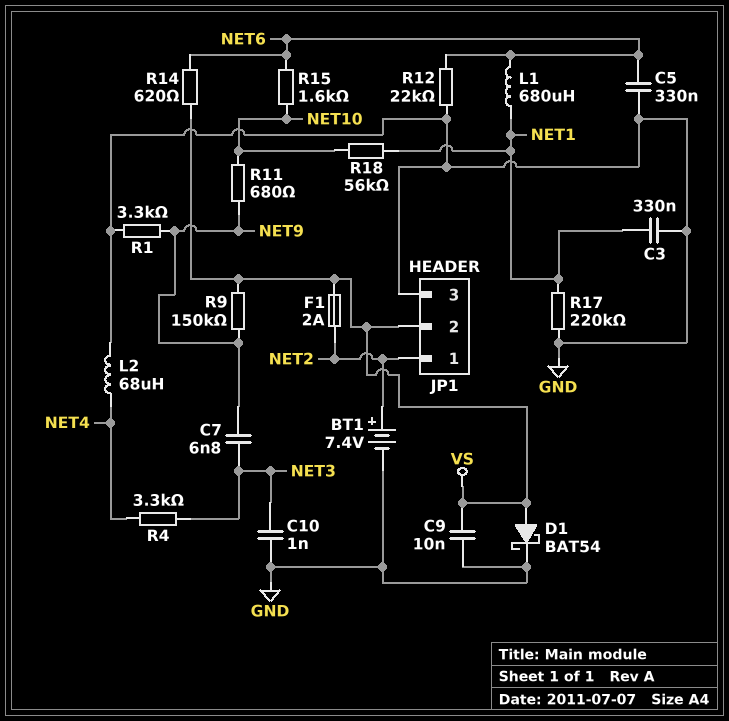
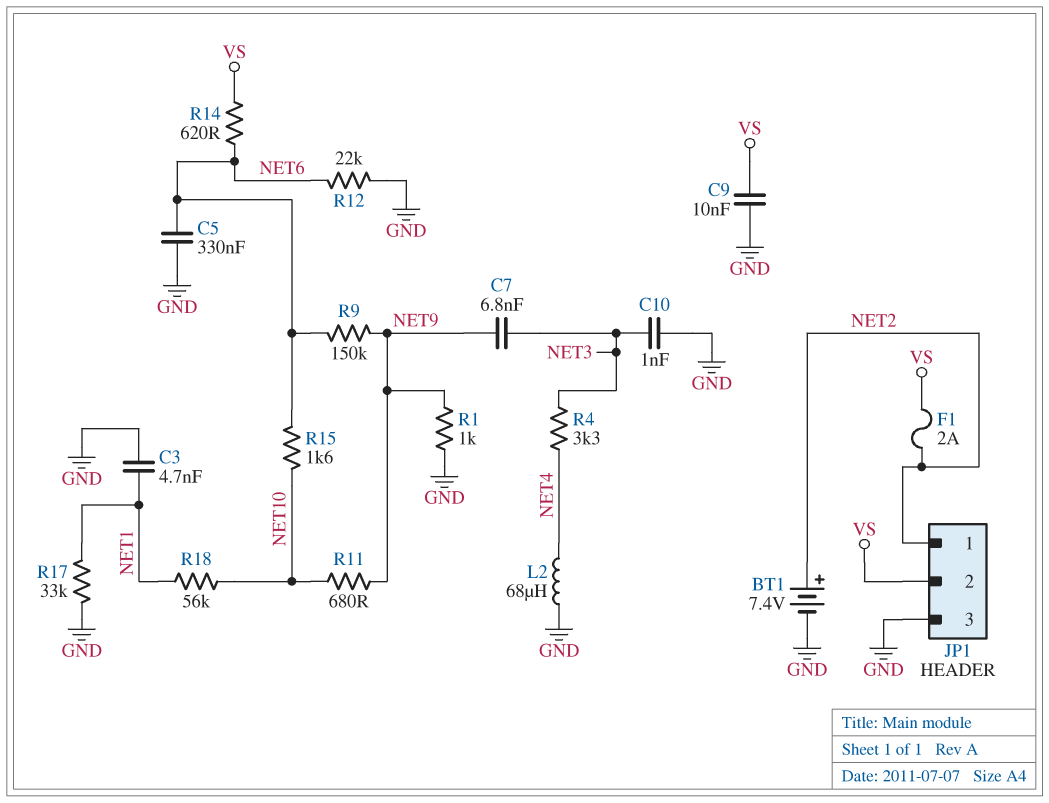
C3: 330nF (GND, NET1) -> 4.7nF (GND, NET1)
D1: schottky BAT54 (A VS, K GND) -> none
L1: 680uH (NET1, NET6) -> none
R1: 3.3k (GND, NET9) -> 1k (GND, NET9)
R9: 150k (NET9, VS) -> 150k (NET6, NET9)
R17: 220k (GND, NET1) -> 33k (GND, NET1)

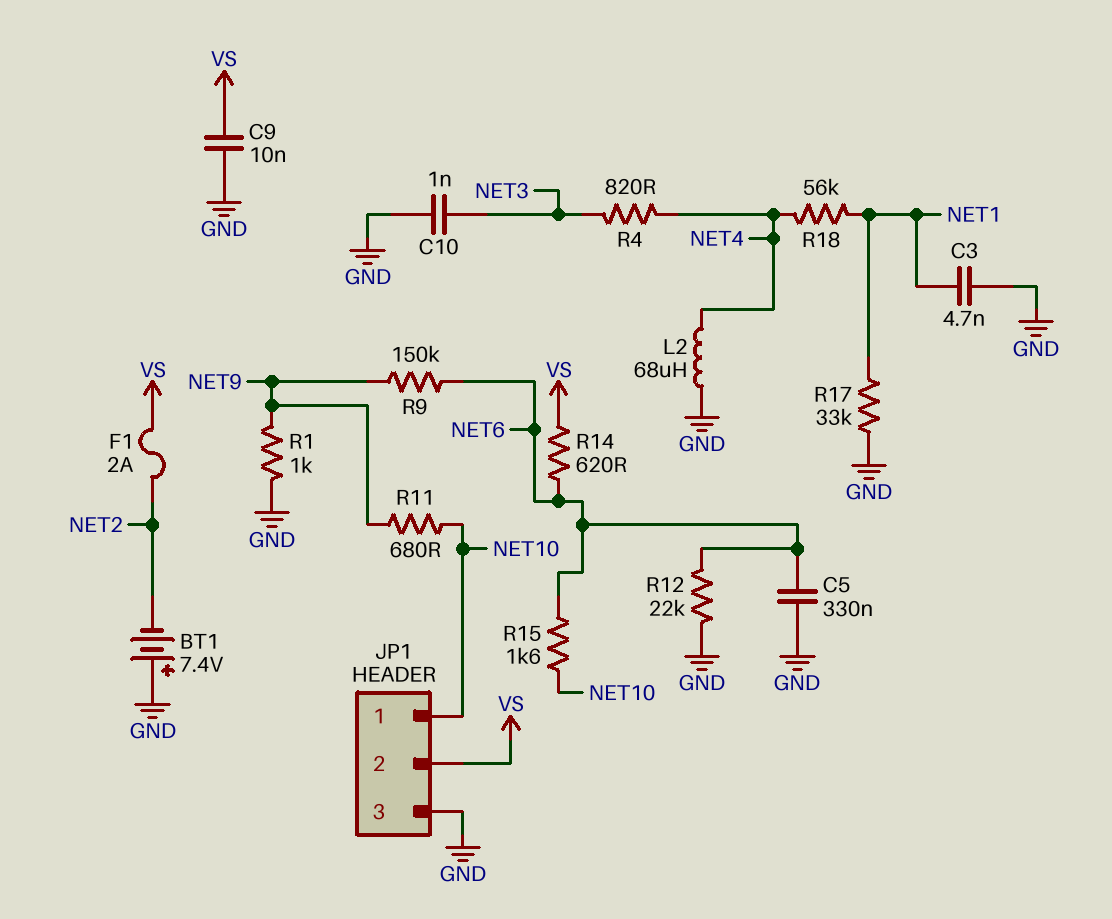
BT1: 7.4V (plus NET2, minus GND) -> 7.4V (plus GND, minus NET2)
C7: 6.8nF (NET3, NET9) -> none
JP1 pin 1: NET2 -> NET10
R4: 3.3k (NET3, NET4) -> 820 (NET3, NET4)
R18: 56k (NET1, NET10) -> 56k (NET1, NET4)

